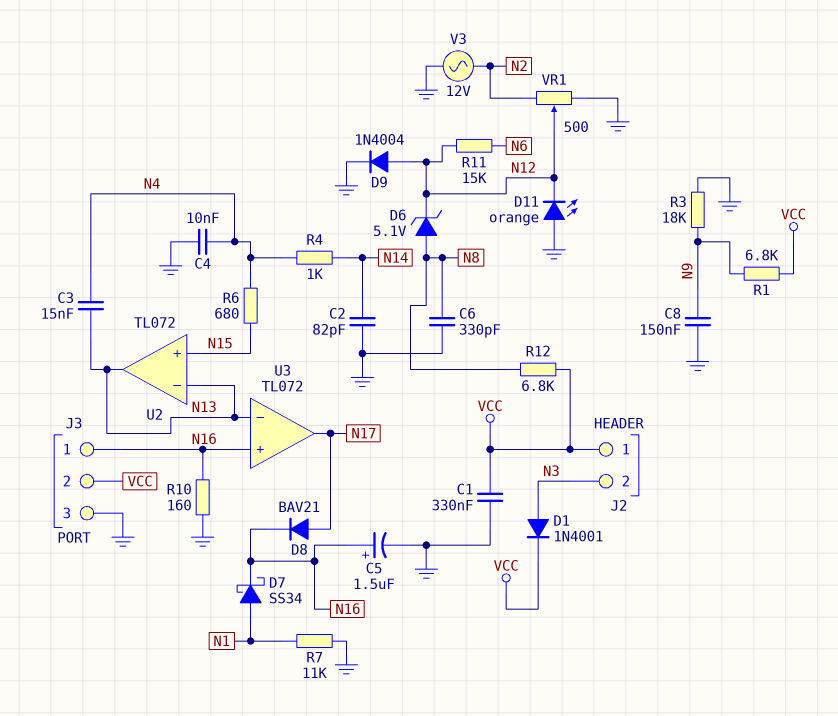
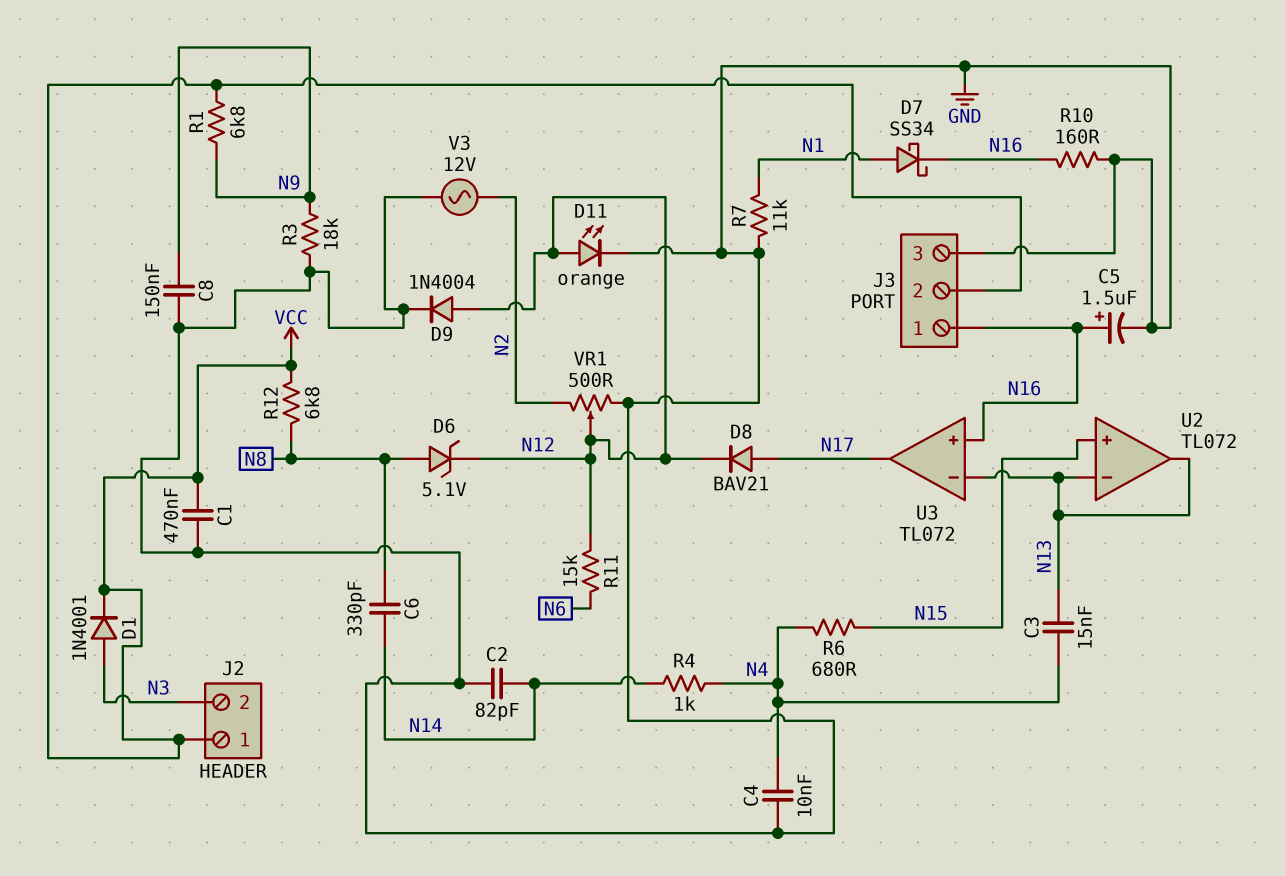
C1: 330nF (GND, VCC) -> 470nF (GND, VCC)
C6: 330pF (GND, N8) -> 330pF (N8, N14)
D8: diode BAV21 (A N17, K N16) -> diode BAV21 (A N17, K N12)
D11: LED orange (A GND, K N12) -> LED orange (A N12, K GND)

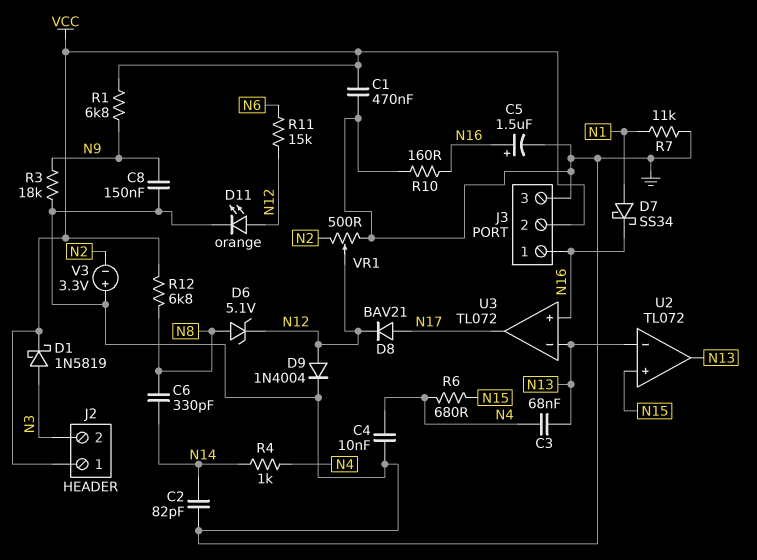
C3: 15nF (N4, N13) -> 68nF (N4, N13)
D1: diode 1N4001 (A N3, K VCC) -> schottky 1N5819 (A N3, K VCC)
V3: AC 12V (GND, N2) -> 3.3V (plus GND, minus N2)

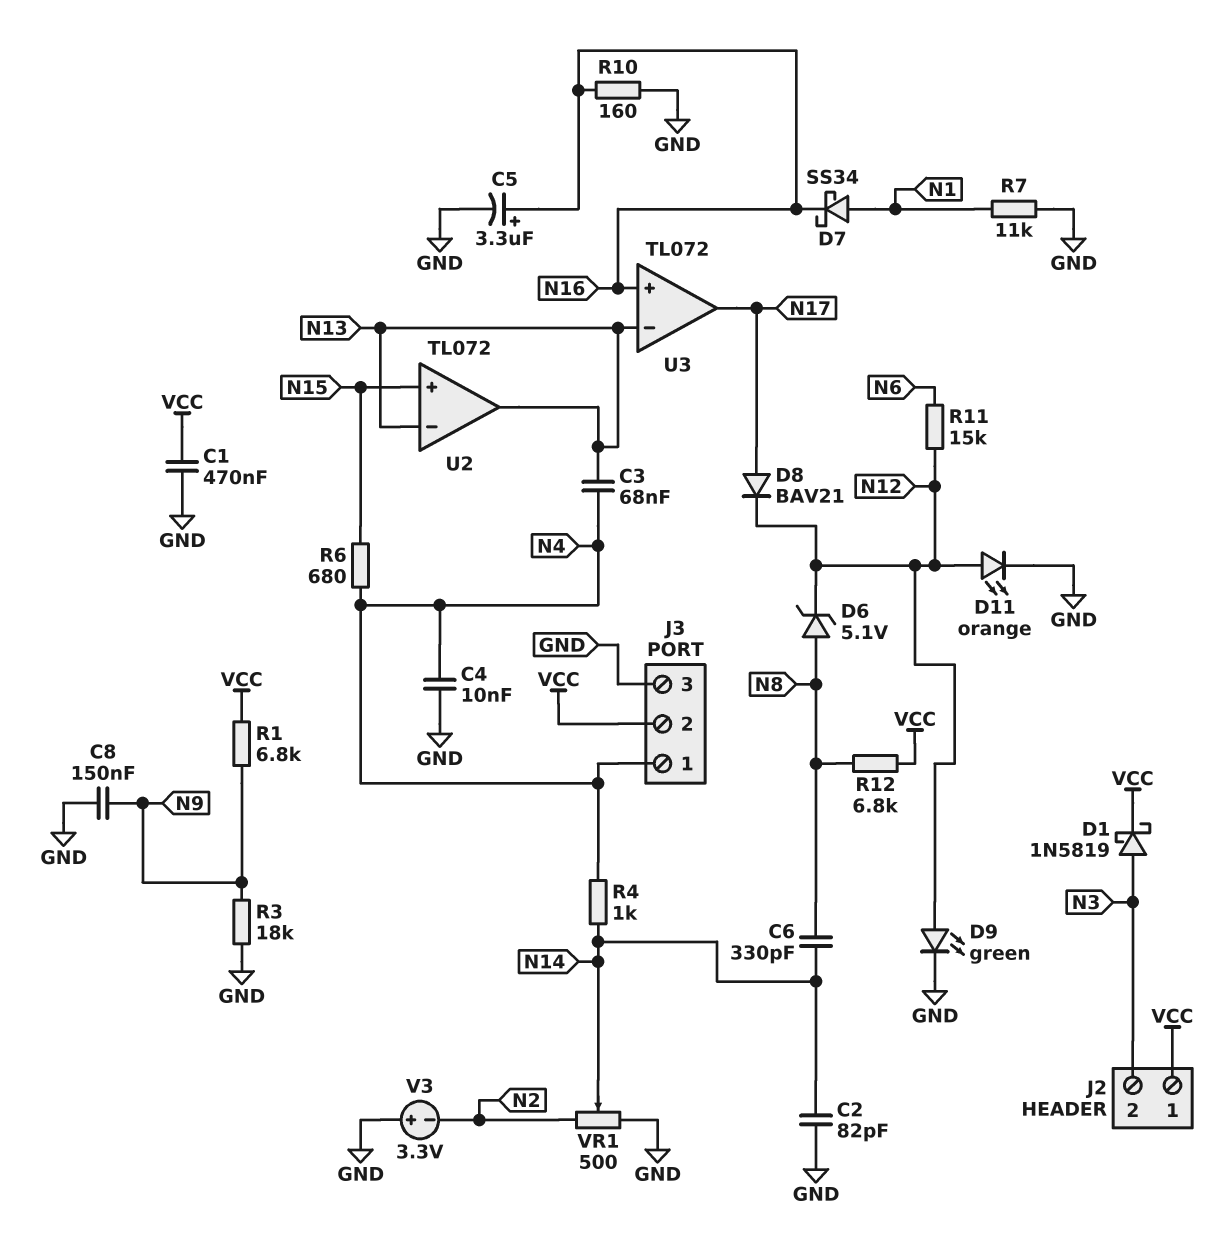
C5: 1.5uF (plus N16, minus GND) -> 3.3uF (plus N16, minus GND)
D9: diode 1N4004 (A N12, K GND) -> LED green (A N12, K GND)
J3 pin 1: N16 -> N4
VR1: 500 (GND, N2, wiper N12) -> 500 (GND, N2, wiper N14)

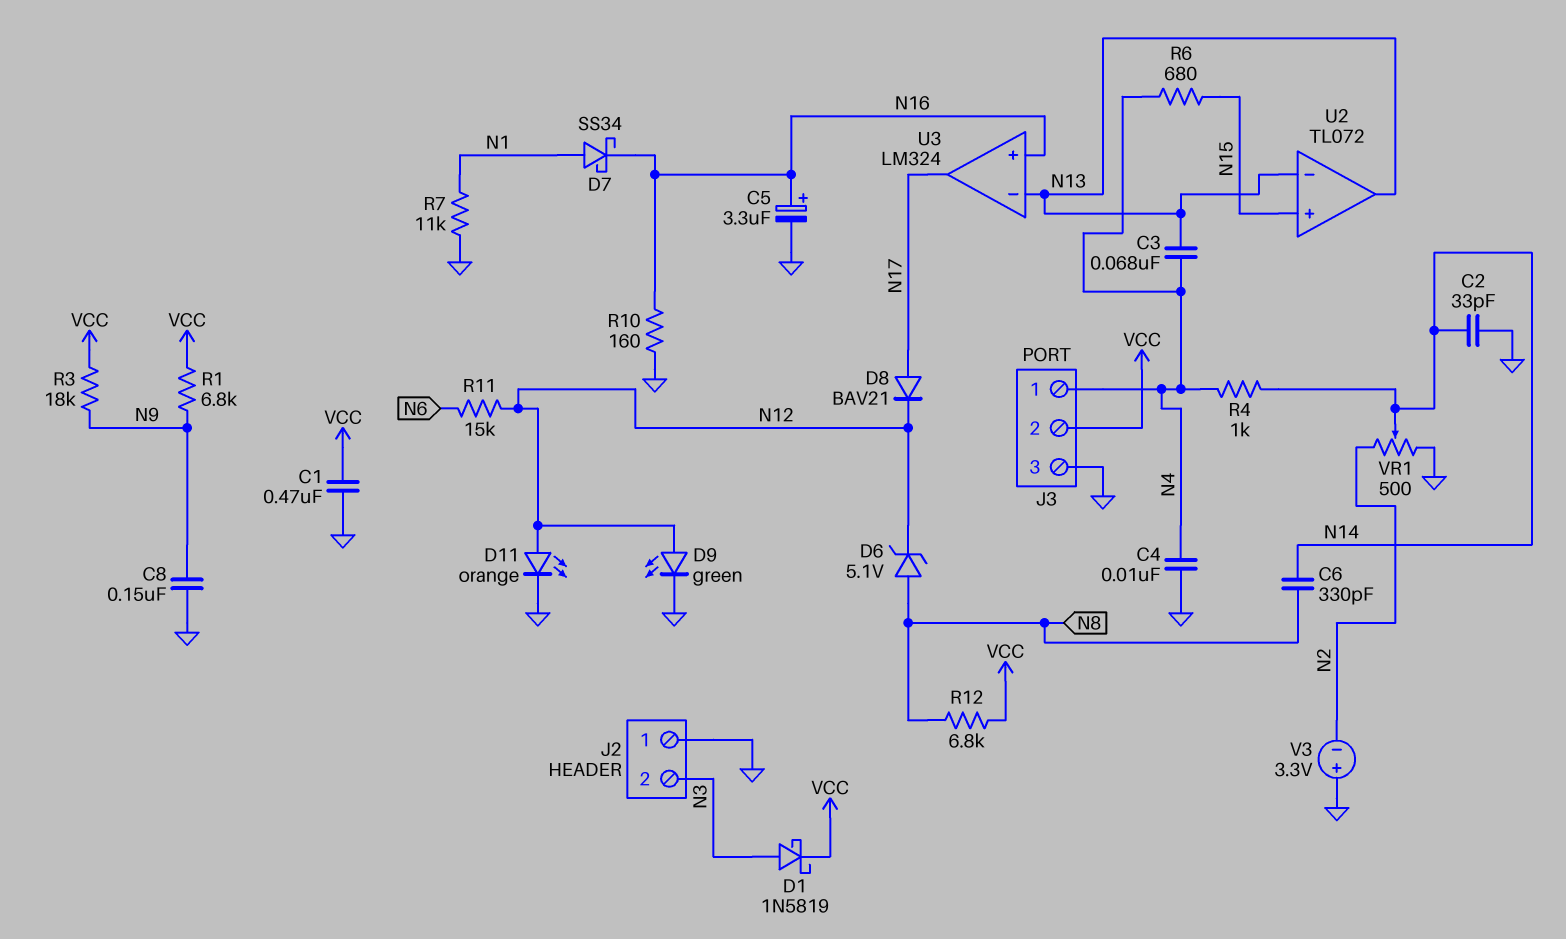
C2: 82pF (GND, N14) -> 33pF (GND, N14)
J2 pin 1: VCC -> GND
R3: 18k (GND, N9) -> 18k (N9, VCC)
U3: TL072 -> LM324

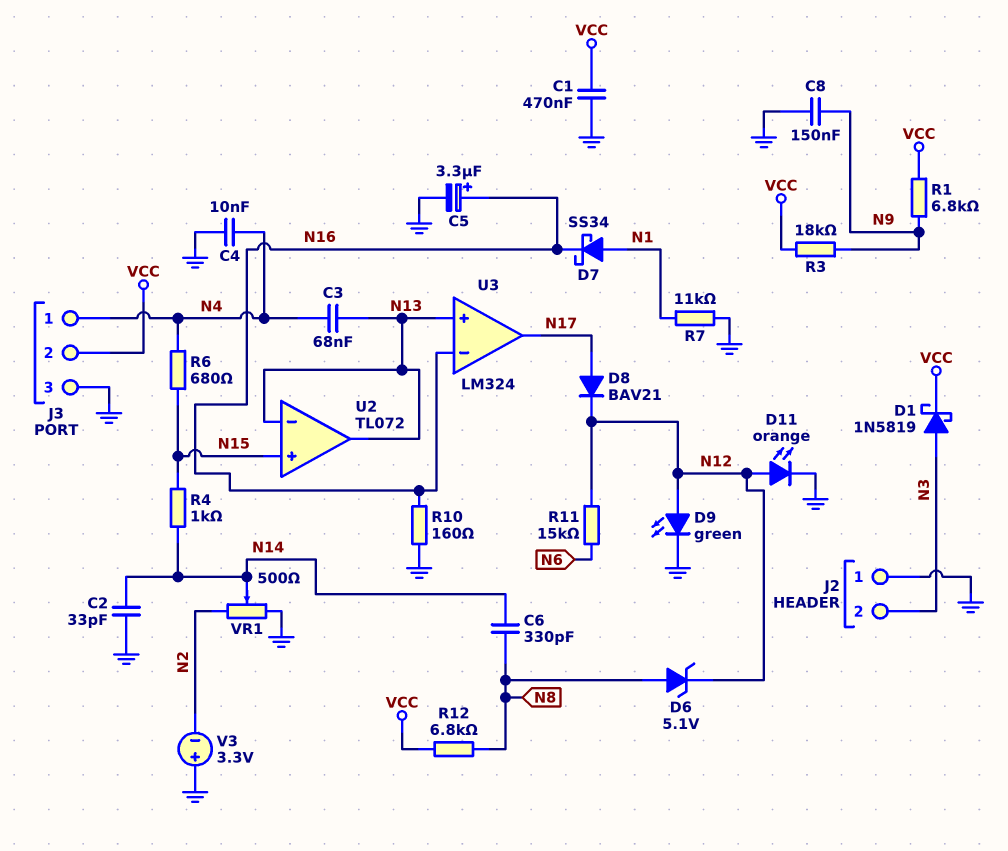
R4: 1k (N4, N14) -> 1k (N14, N15)
U3 pin in+: N16 -> N13
U3 pin in-: N13 -> N16

